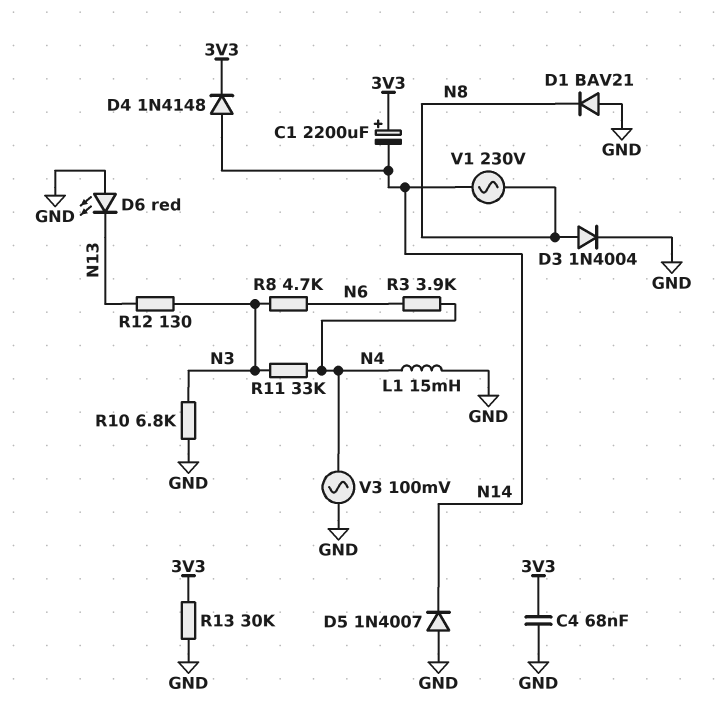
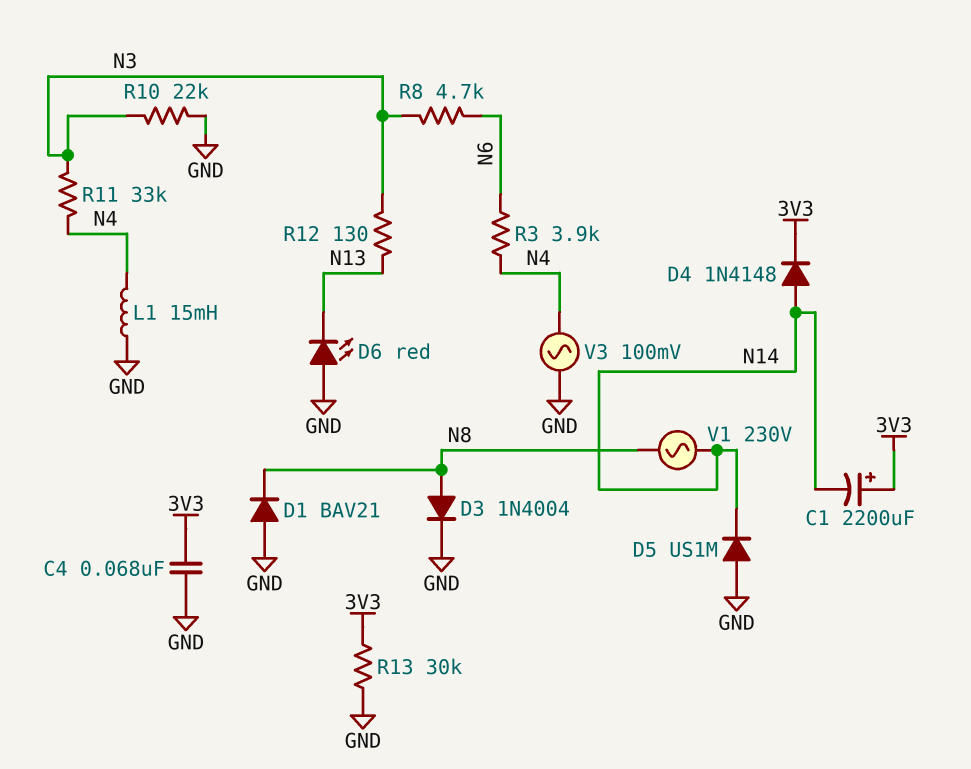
D5: diode 1N4007 (A GND, K N14) -> diode US1M (A GND, K N14)
R10: 6.8k (GND, N3) -> 22k (GND, N3)

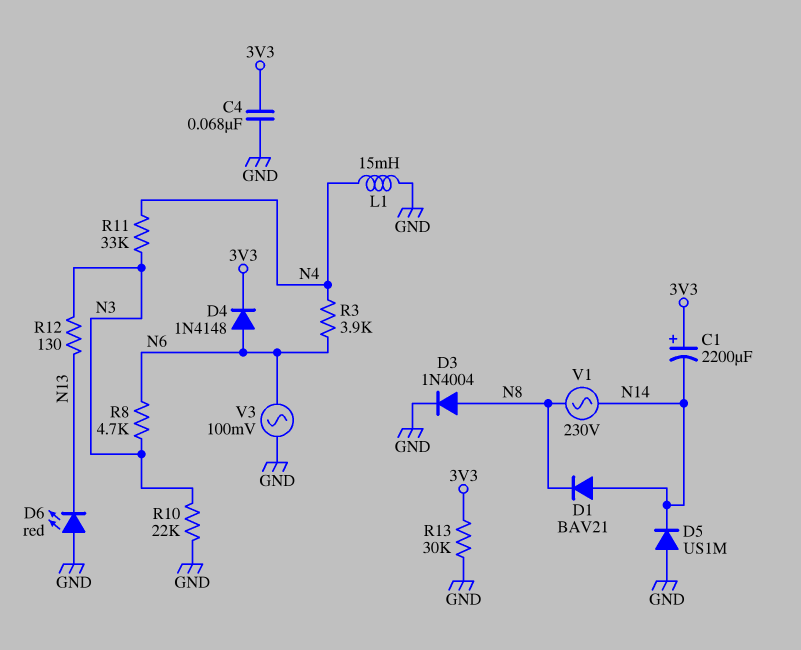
D1: diode BAV21 (A GND, K N8) -> diode BAV21 (A N14, K N8)
D4: diode 1N4148 (A N14, K 3V3) -> diode 1N4148 (A N6, K 3V3)
V3: AC 100mV (GND, N4) -> AC 100mV (GND, N6)

